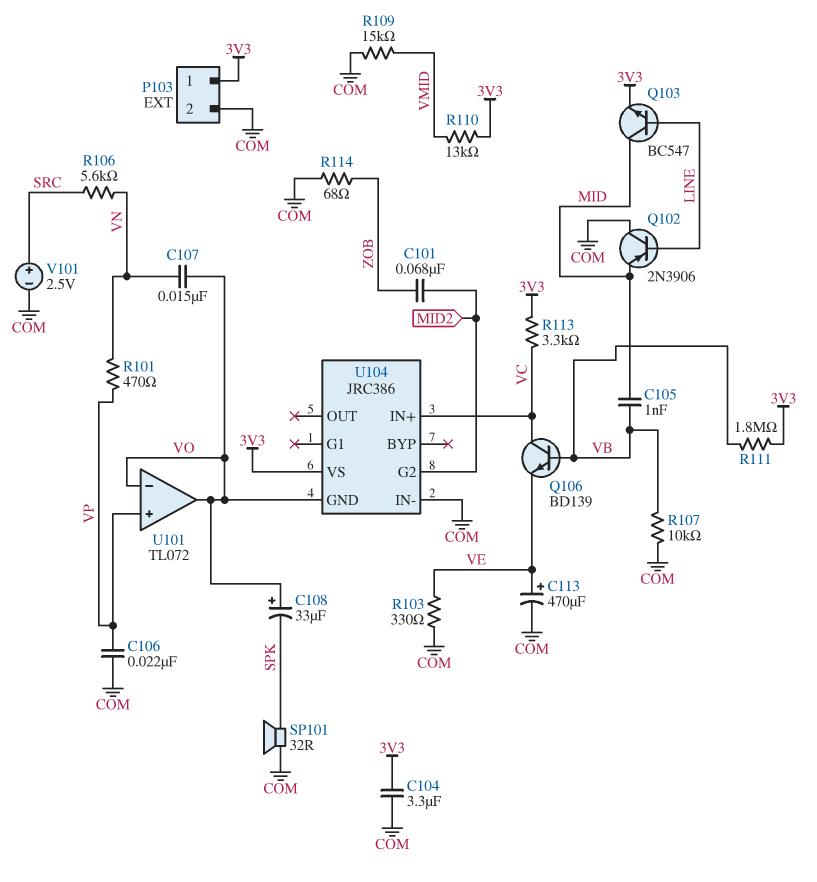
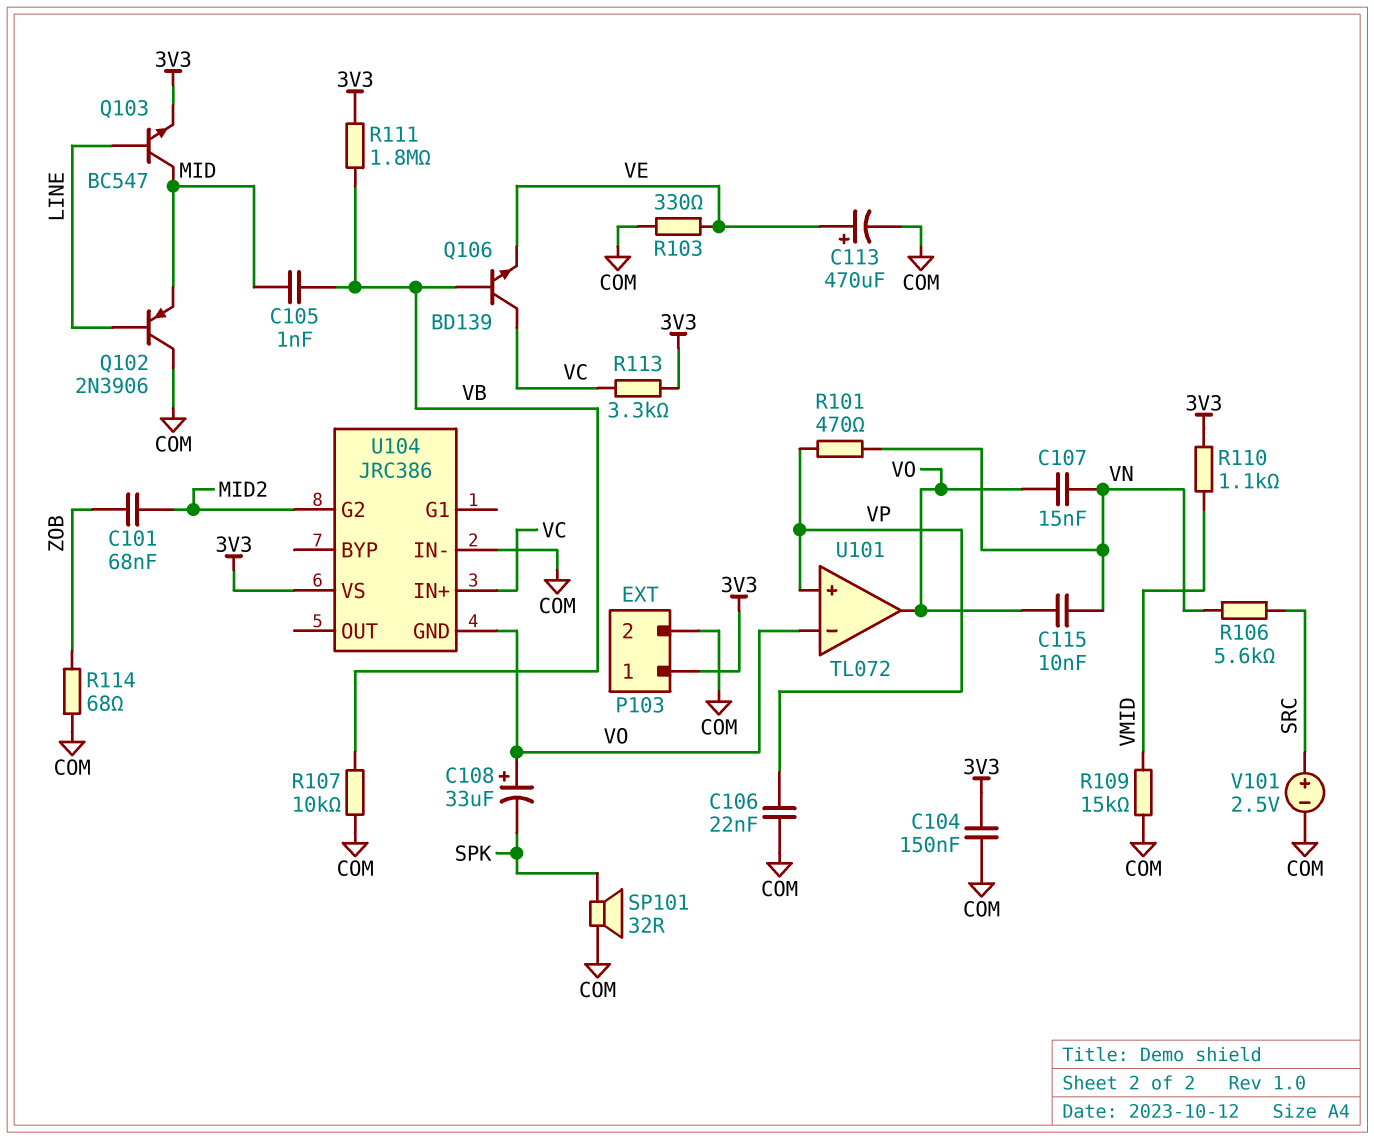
C104: 3.3uF (3V3, COM) -> 150nF (3V3, COM)
C115: none -> 10nF (VN, VO)
R110: 13k (3V3, VMID) -> 1.1k (3V3, VMID)

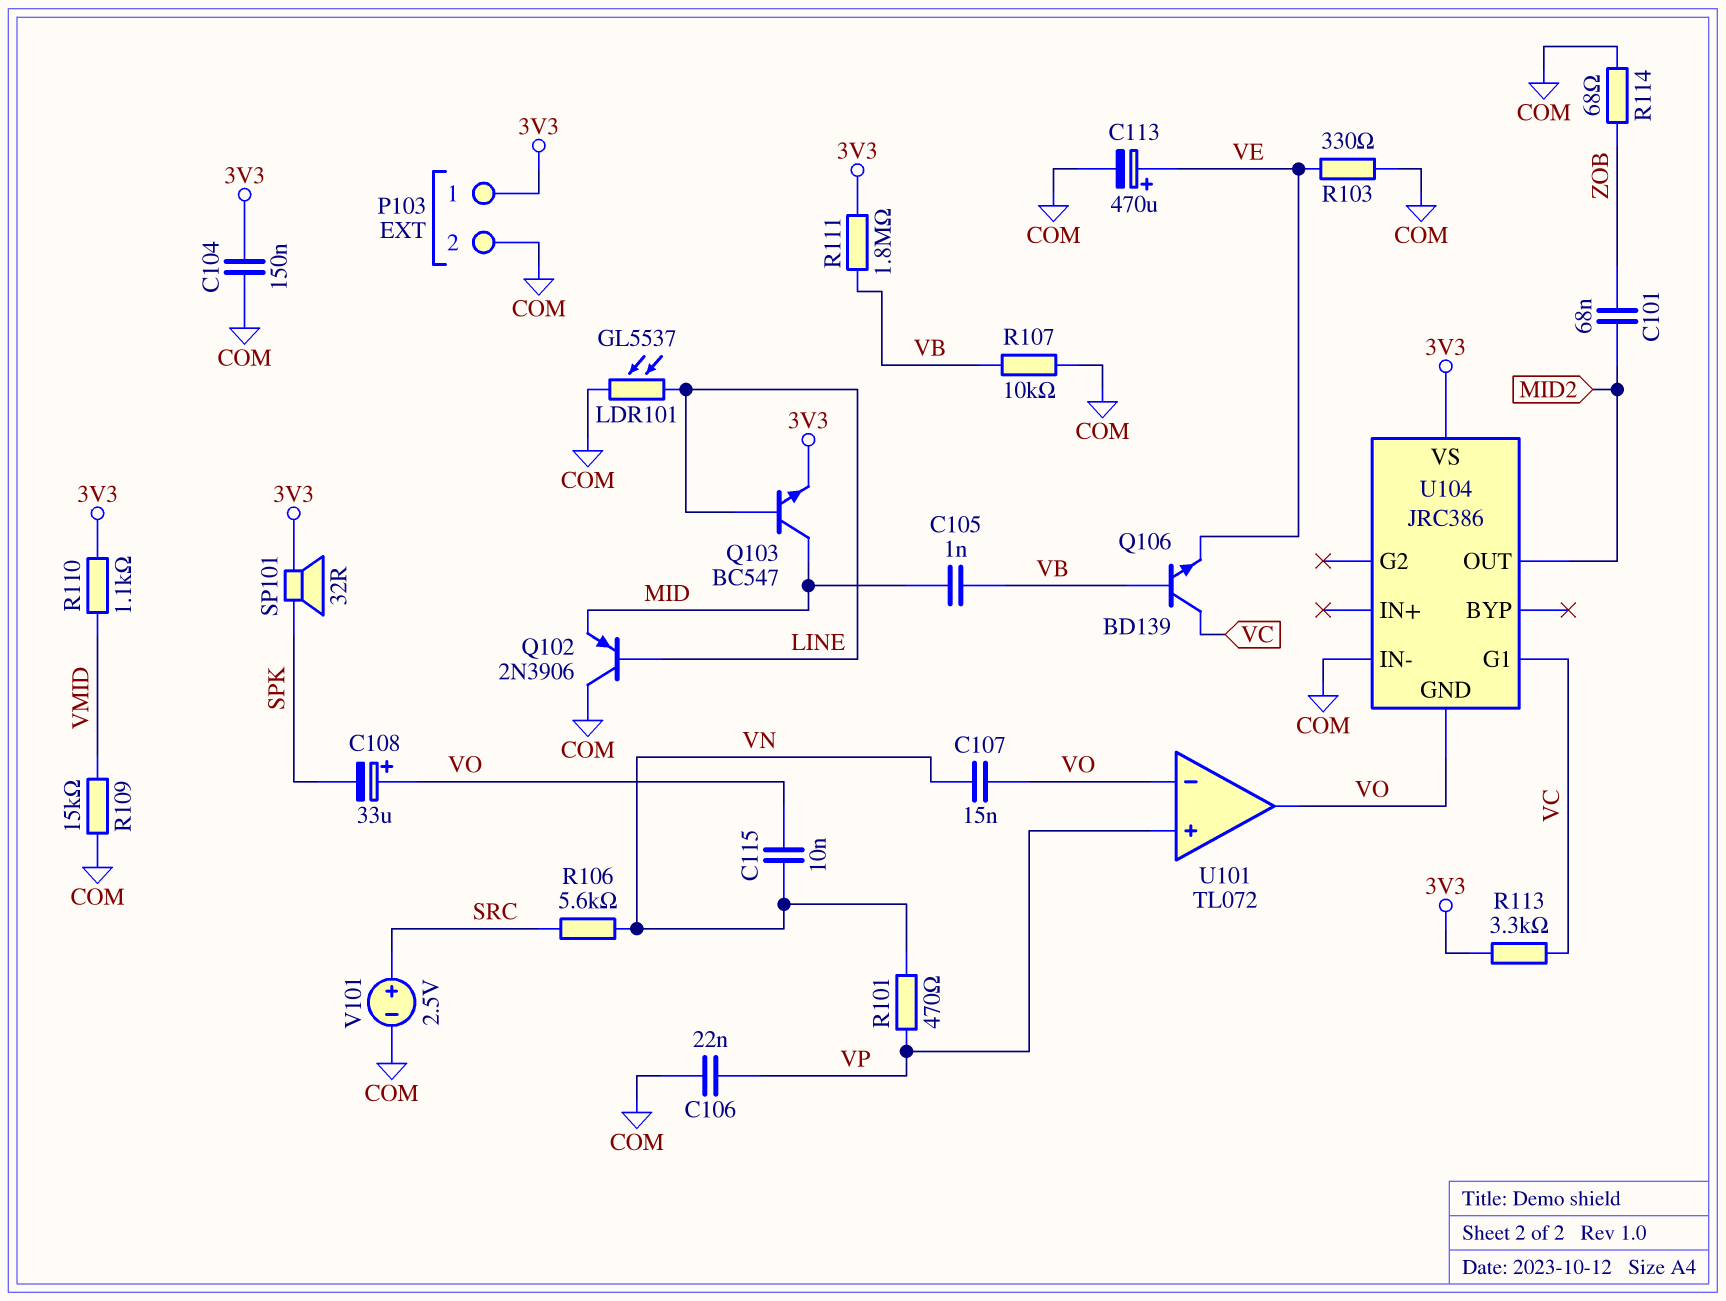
LDR101: none -> GL5537 (COM, LINE)
SP101: speaker 32R (COM, SPK) -> speaker 32R (3V3, SPK)
U104 pin G1: none -> VC
U104 pin G2: MID2 -> none
U104 pin IN+: VC -> none
U104 pin OUT: none -> MID2

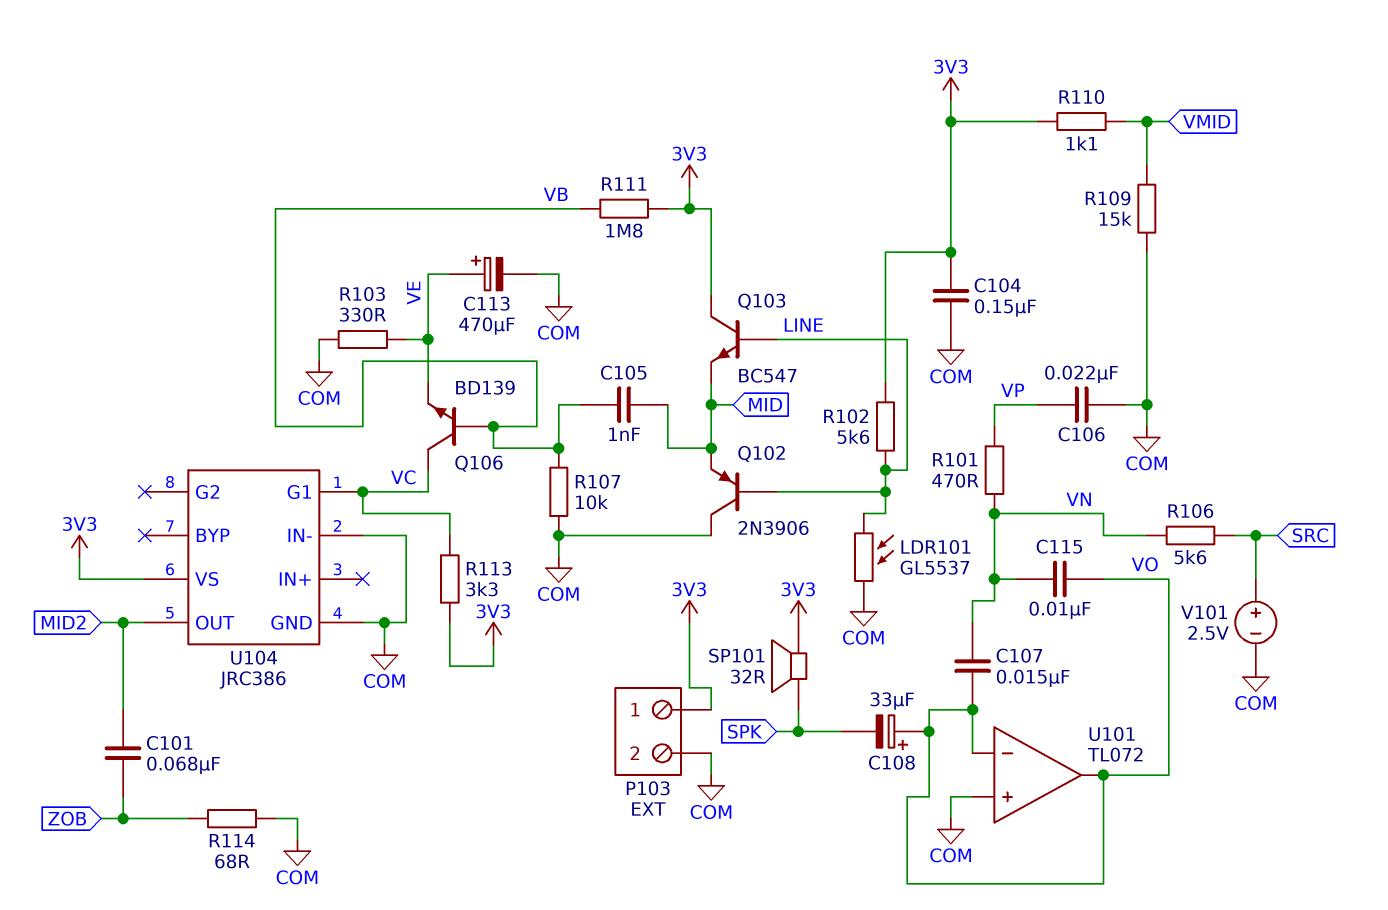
Q103: NPN BC547 (B LINE, C MID, E 3V3) -> NPN BC547 (B LINE, C 3V3, E MID)
R102: none -> 5.6k (3V3, LINE)
U101 pin in+: VP -> COM
U104 pin GND: VO -> COM

